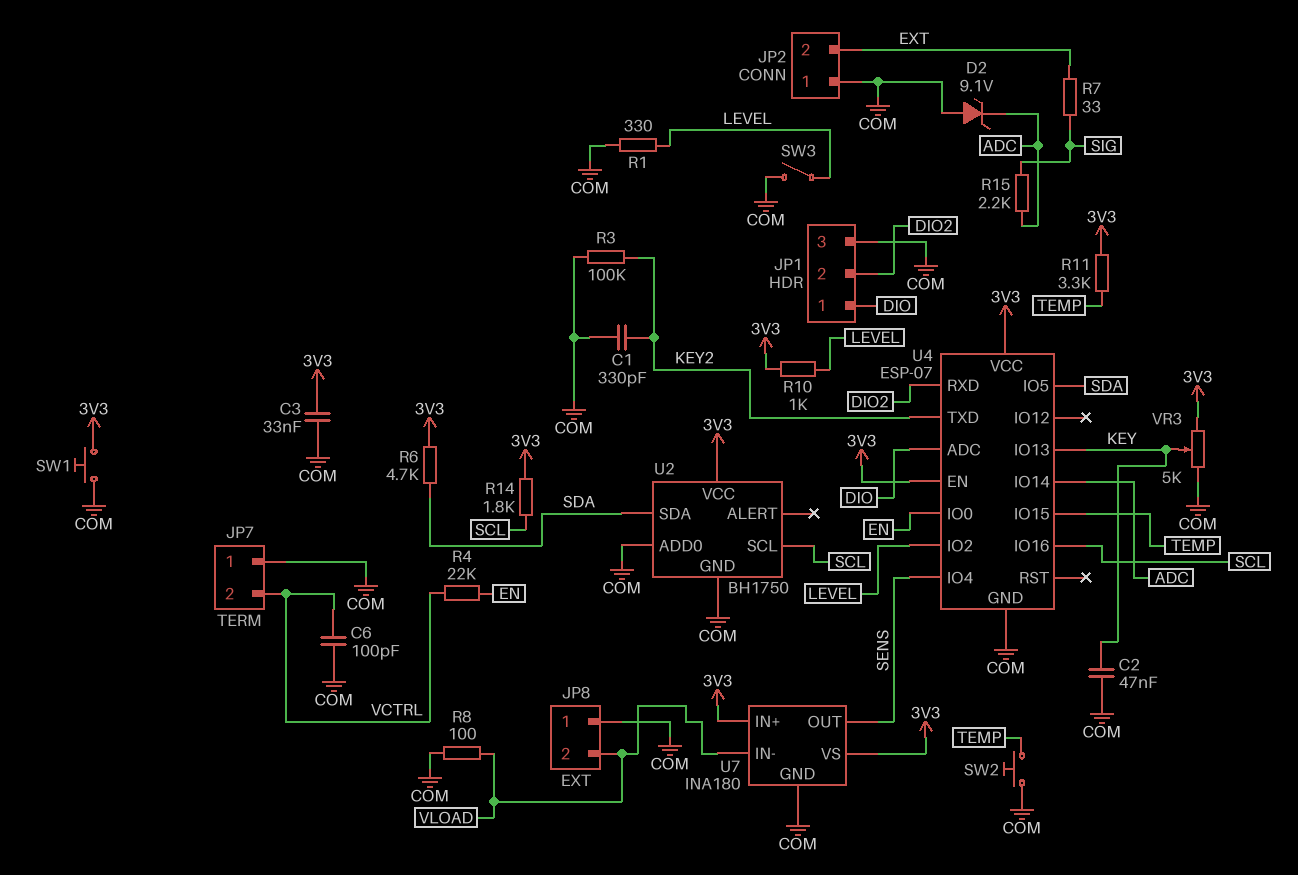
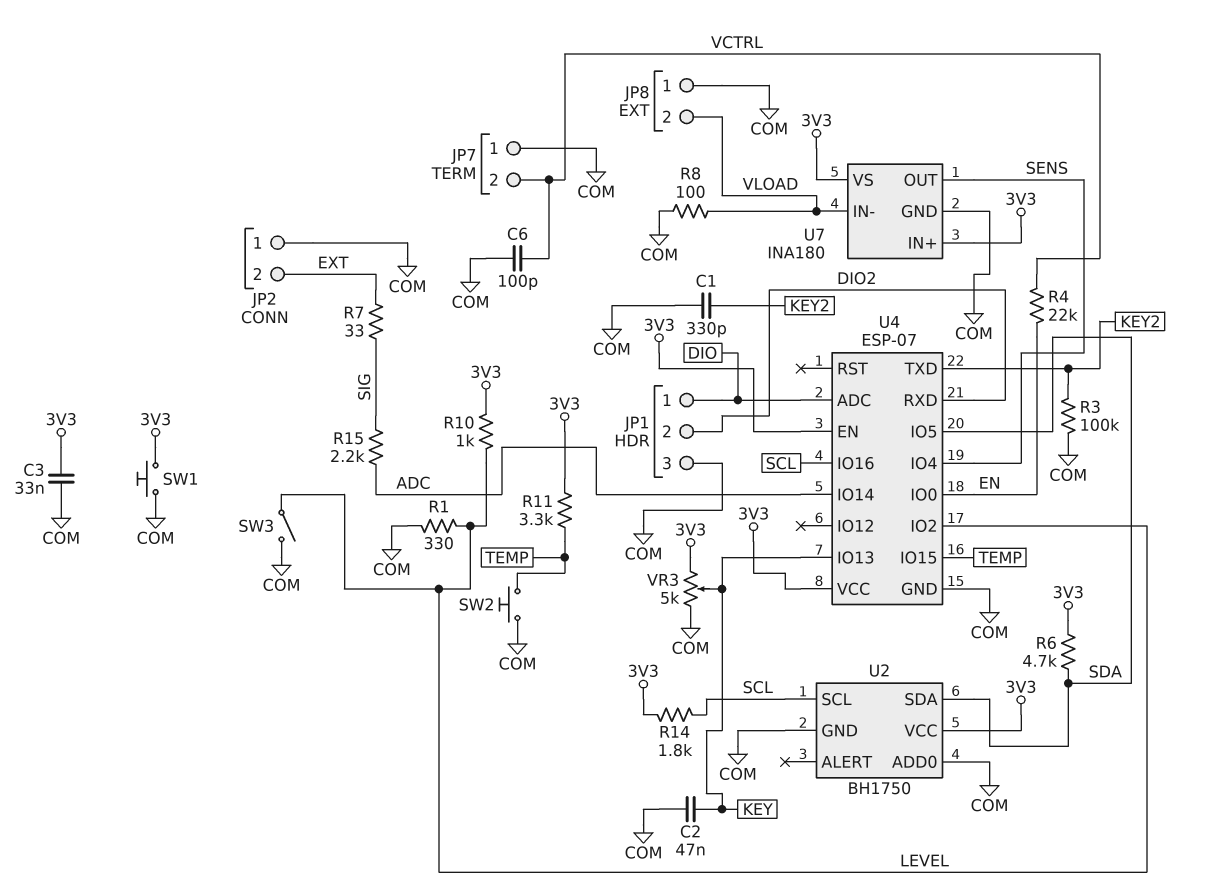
D2: zener 9.1V (A COM, K ADC) -> none

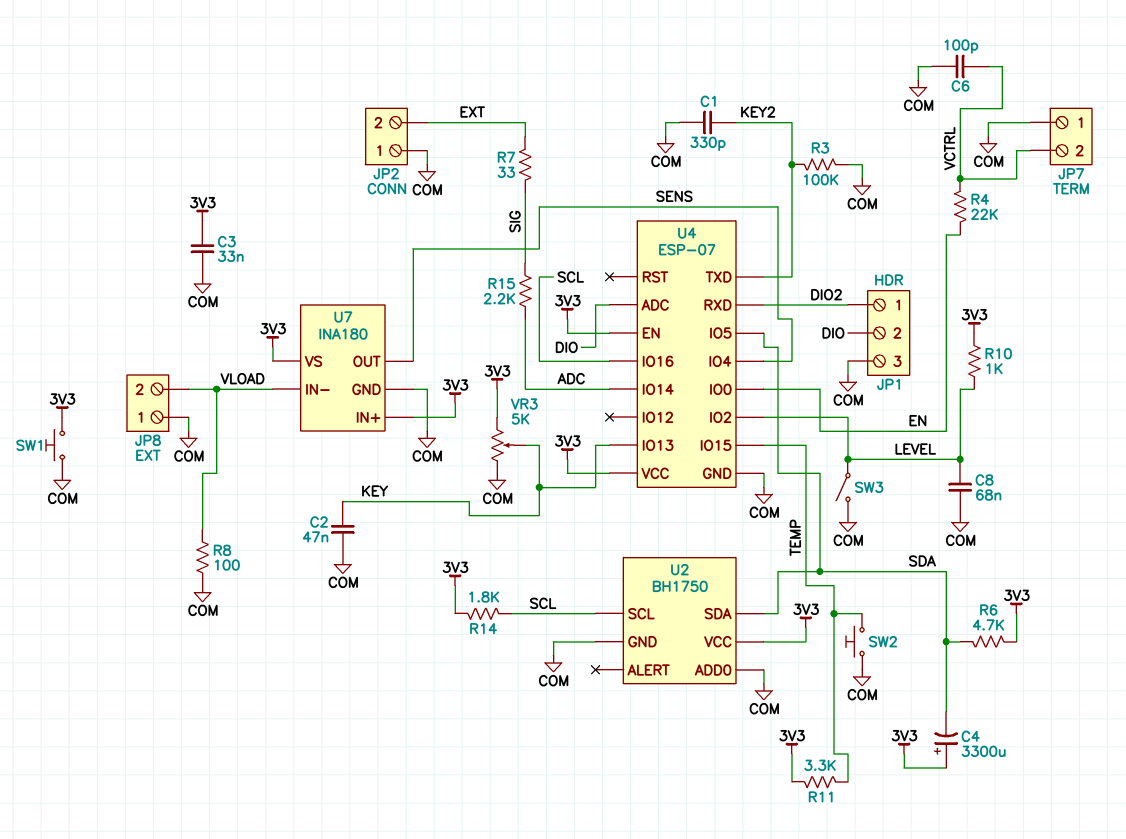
C4: none -> 3300uF (plus 3V3, minus SDA)
C8: none -> 68nF (COM, LEVEL)
JP1 pin 1: DIO -> DIO2
JP1 pin 2: DIO2 -> DIO
R1: 330 (COM, LEVEL) -> none

